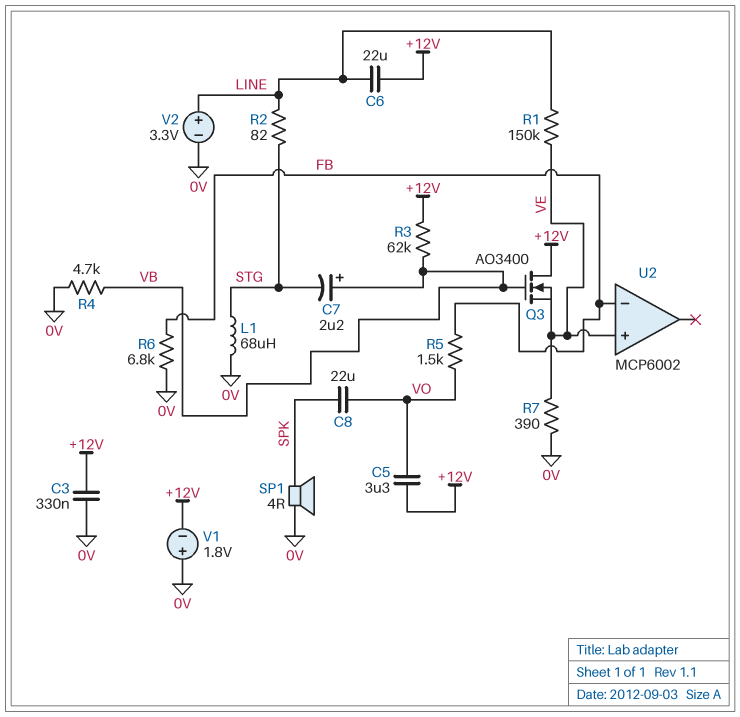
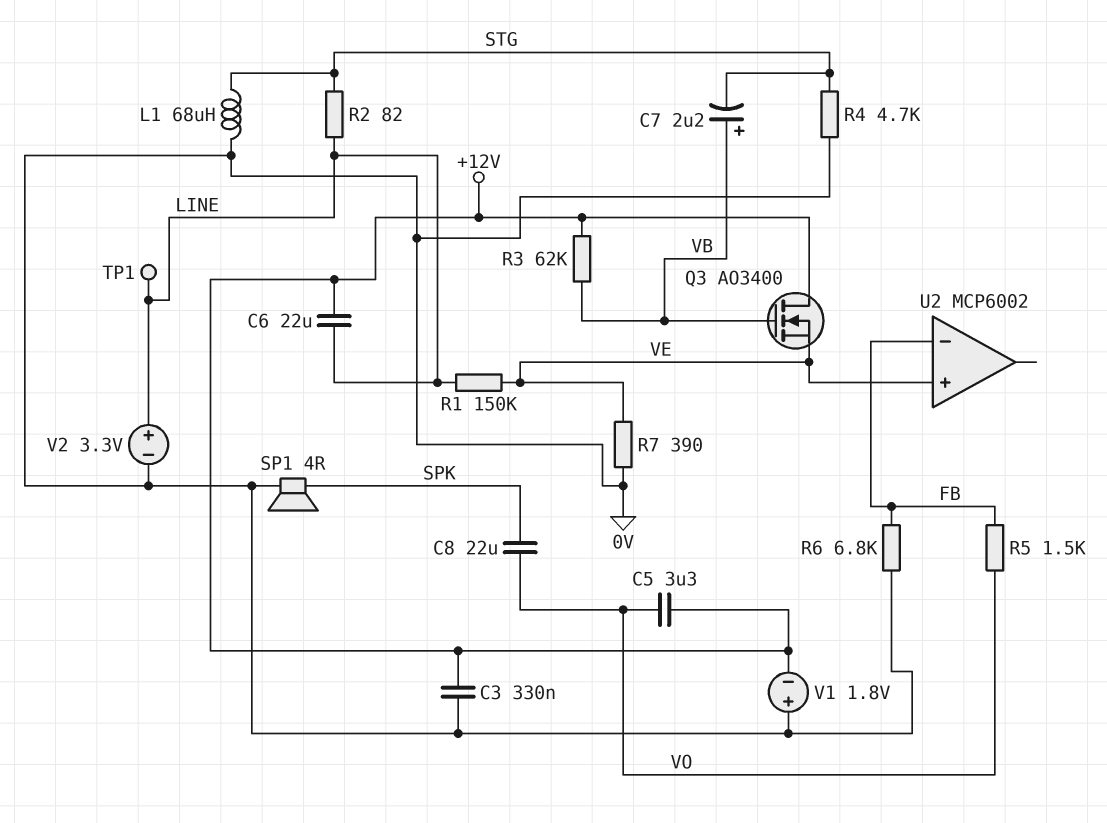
R4: 4.7k (0V, VB) -> 4.7k (0V, STG)
TP1: none -> test point (LINE)

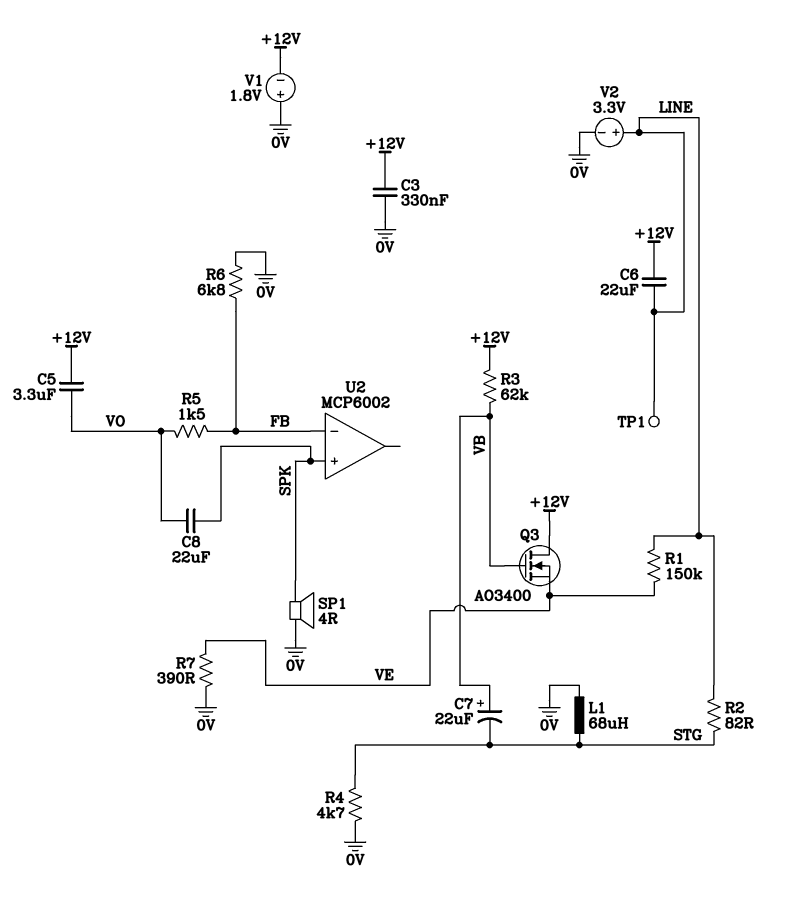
C7: 2.2uF (plus VB, minus STG) -> 22uF (plus VB, minus STG)
U2 pin in+: VE -> SPK

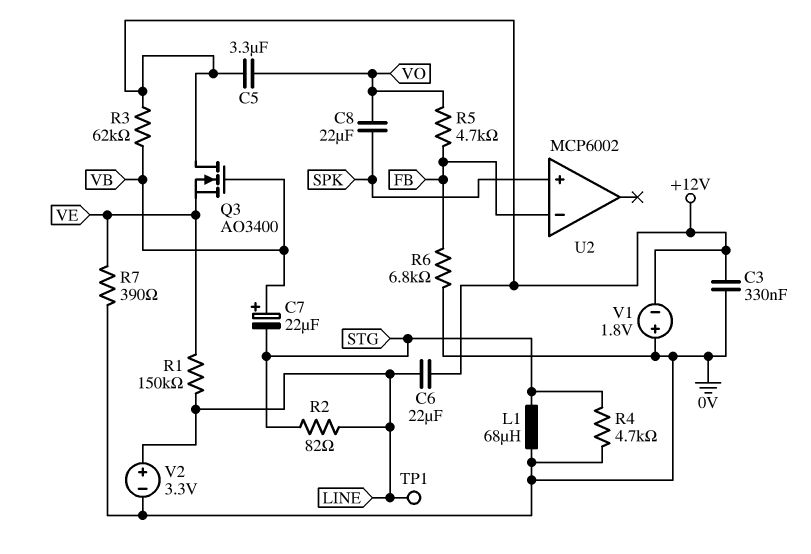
R5: 1.5k (FB, VO) -> 4.7k (FB, VO)
SP1: speaker 4R (0V, SPK) -> none

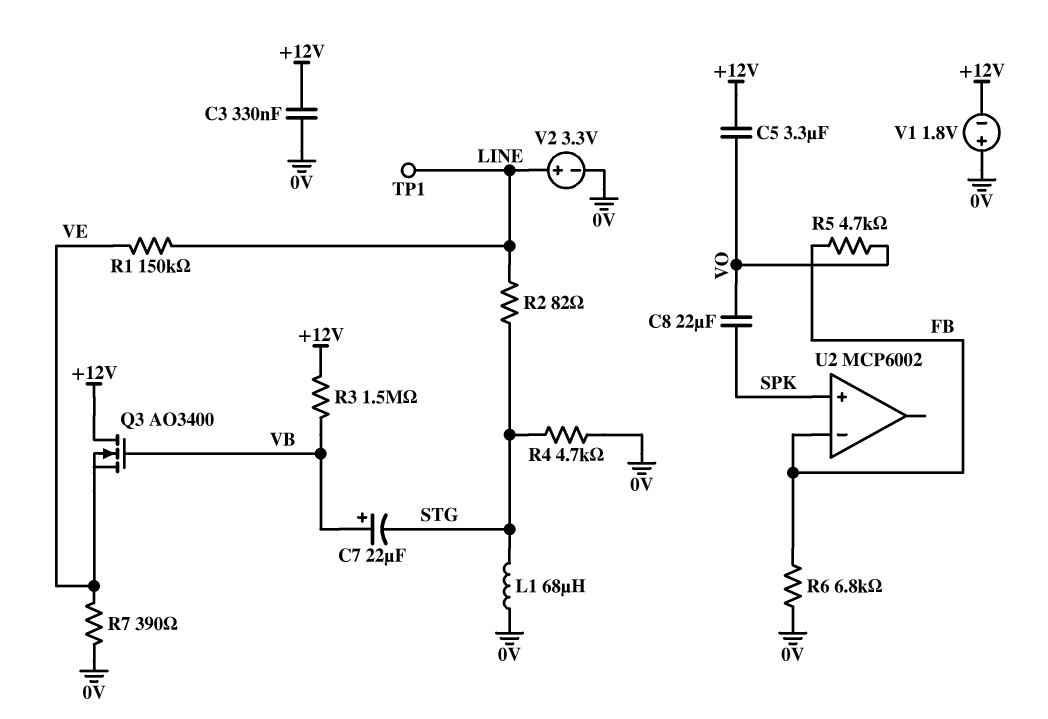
C6: 22uF (+12V, LINE) -> none
R3: 62k (+12V, VB) -> 1.5M (+12V, VB)

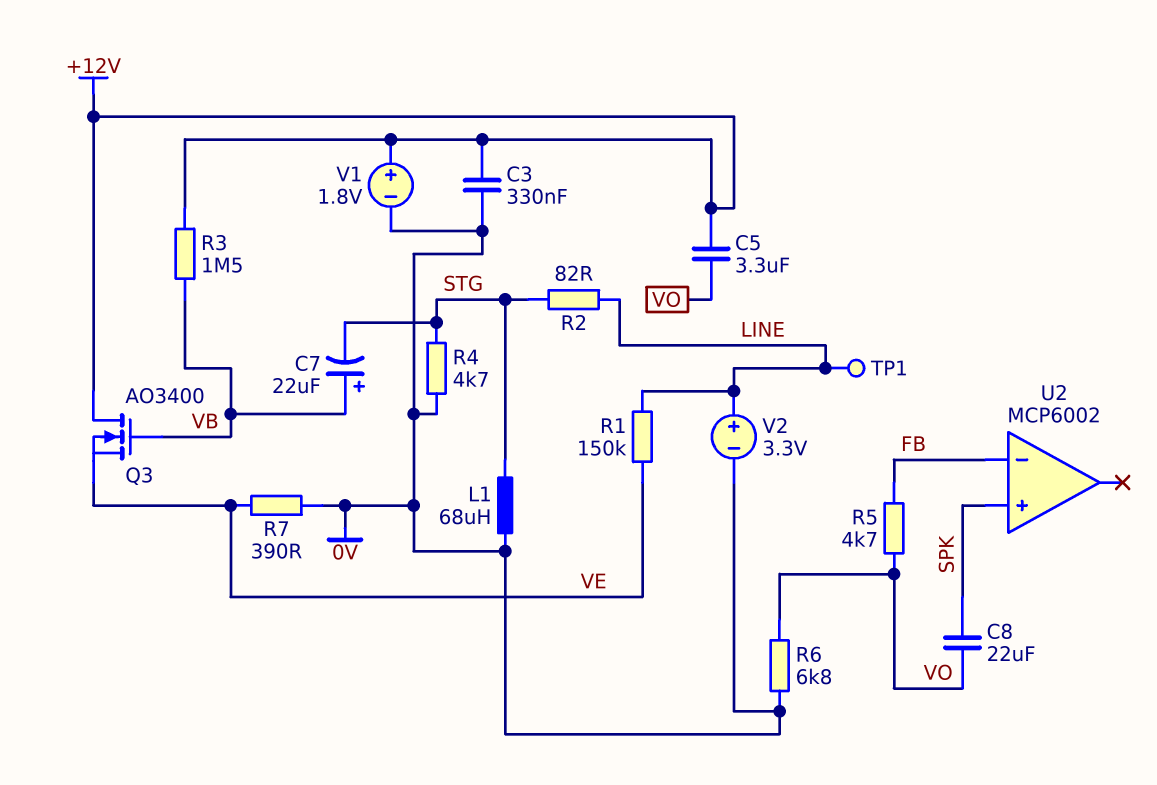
R6: 6.8k (0V, FB) -> 6.8k (0V, VO)
V1: 1.8V (plus 0V, minus +12V) -> 1.8V (plus +12V, minus 0V)

